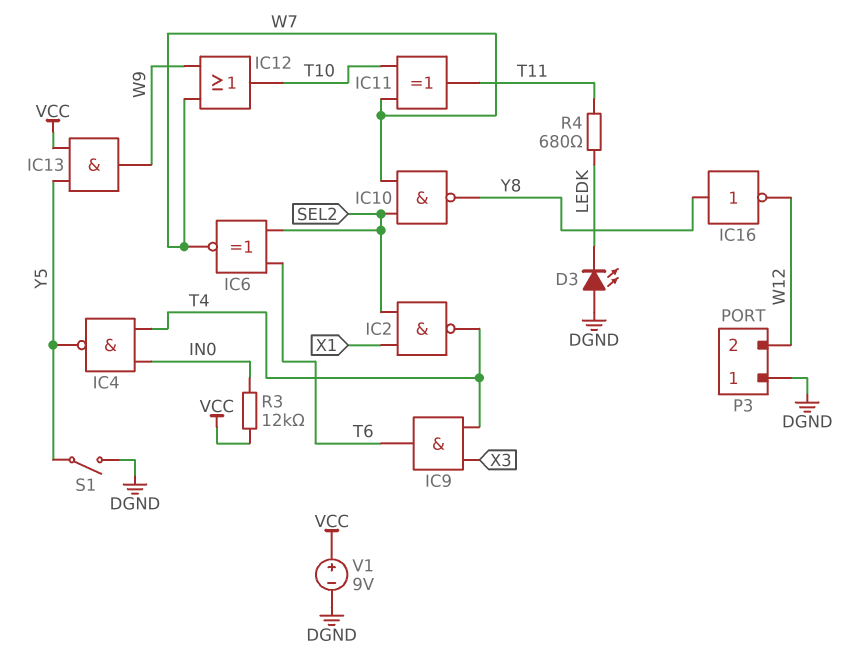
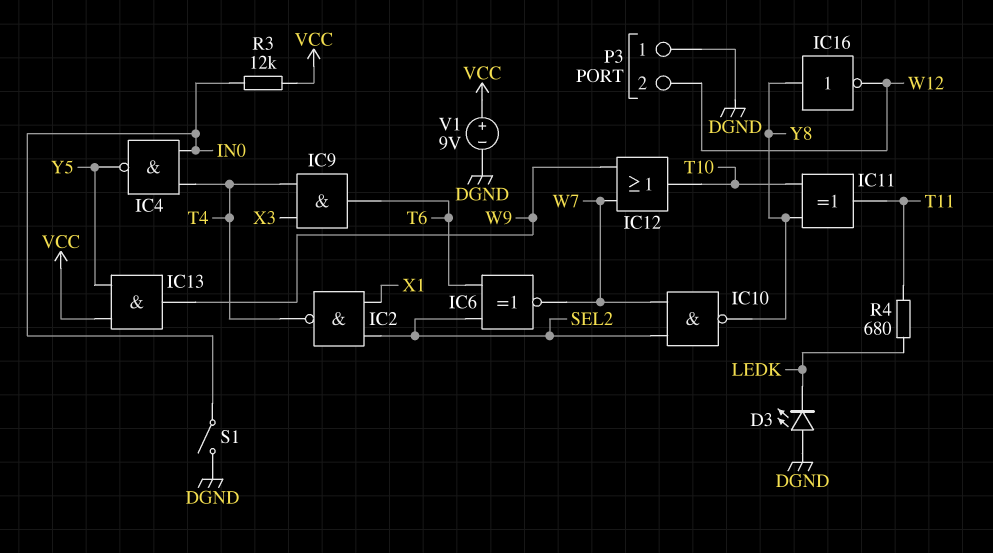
IC11: XOR (in T10, in W7, out T11) -> XOR (in T10, in Y8, out T11)
S1: switch (DGND, Y5) -> switch (DGND, IN0)

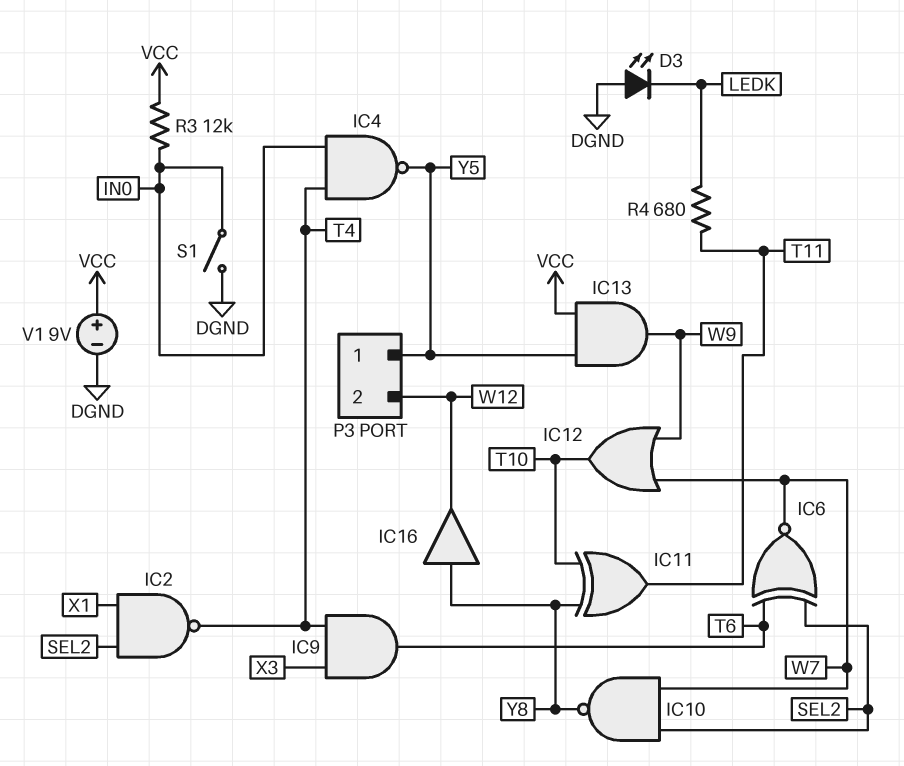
IC16: NOT (in Y8, out W12) -> buffer (in Y8, out W12)
P3 pin 1: DGND -> Y5

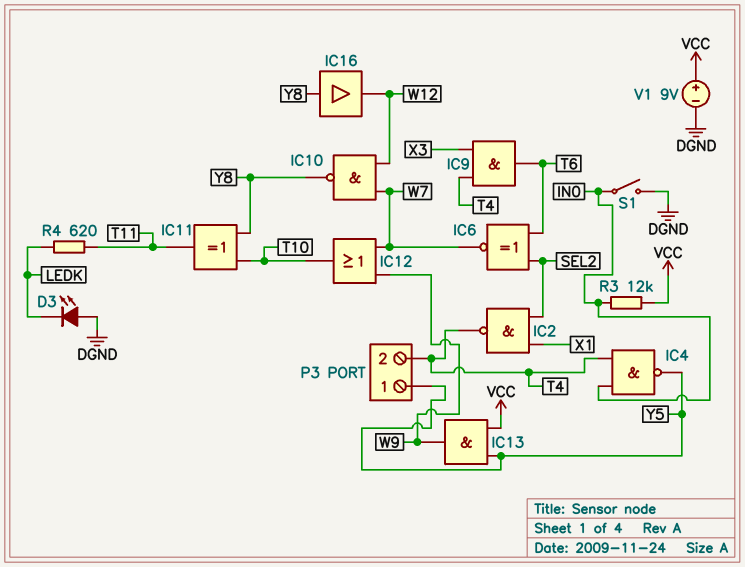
IC10: NAND (in SEL2, in W7, out Y8) -> NAND (in W7, in W12, out Y8)
P3 pin 2: W12 -> T4
R4: 680 (LEDK, T11) -> 620 (LEDK, T11)

